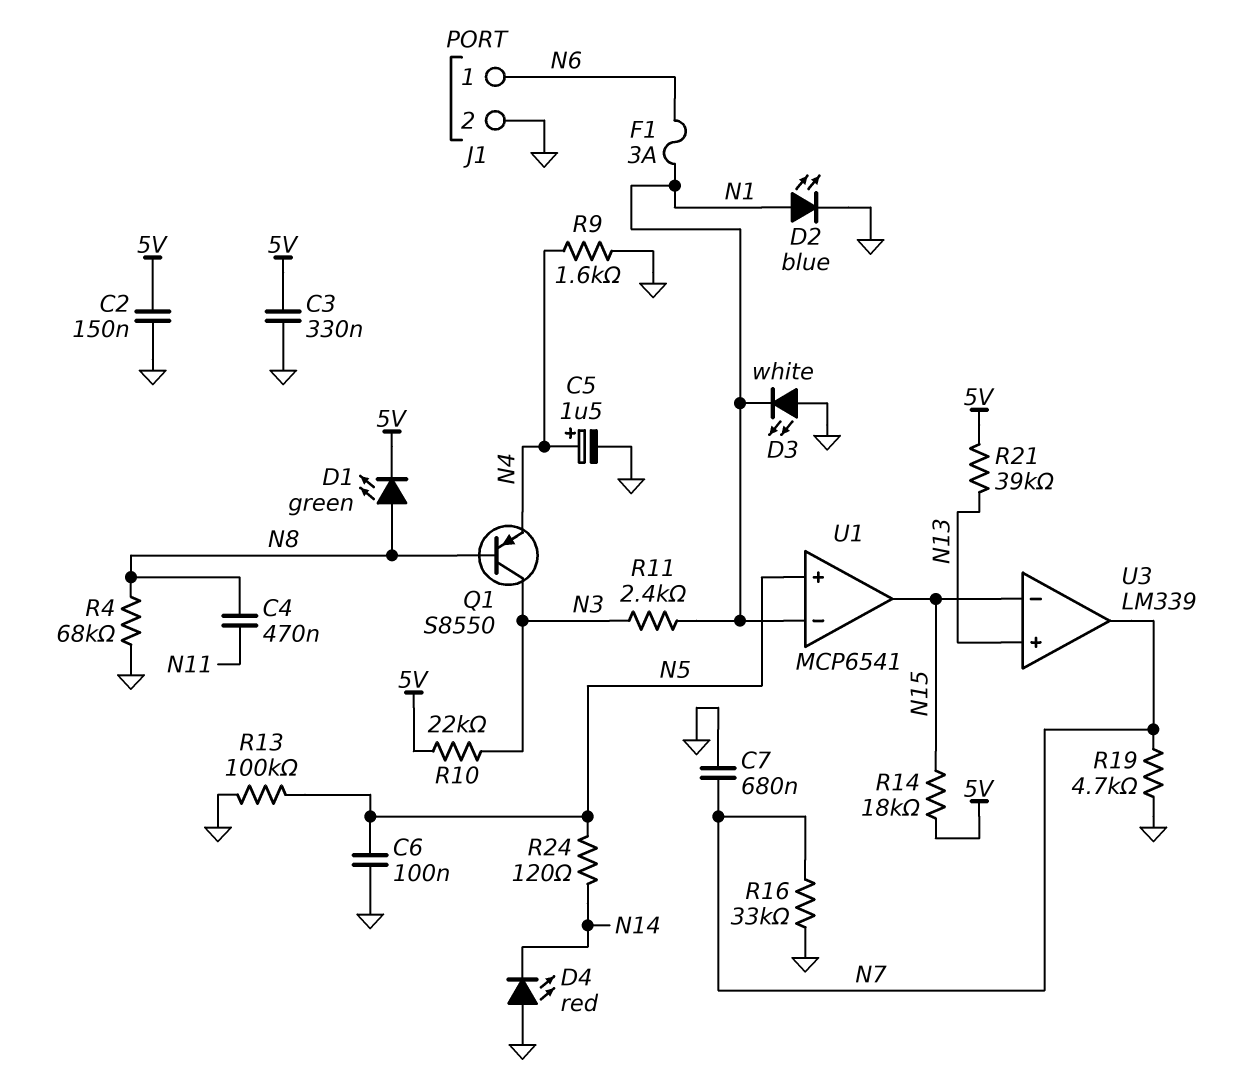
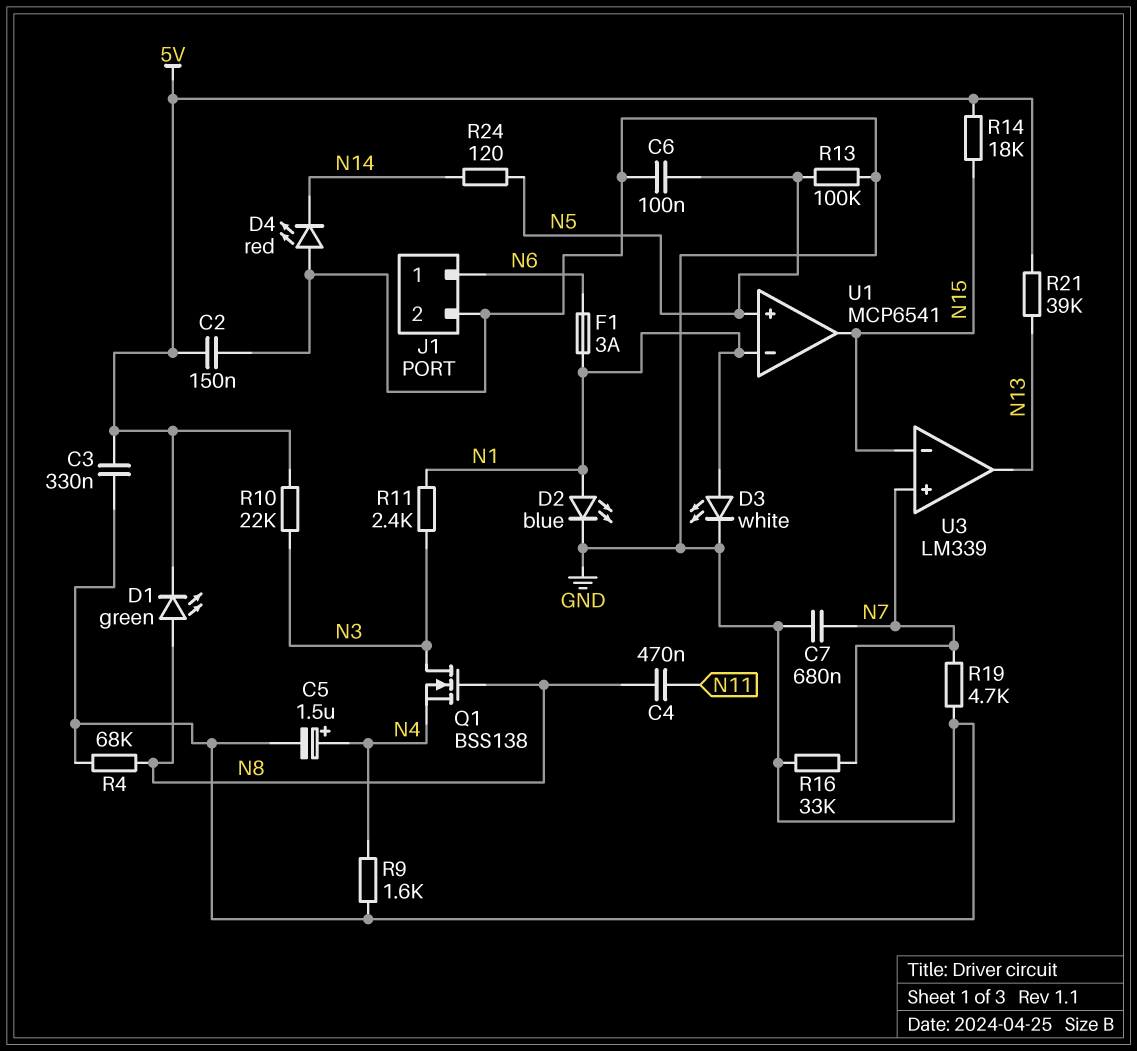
D3: LED white (A GND, K N1) -> LED white (A N1, K GND)
Q1: PNP S8550 (B N8, C N3, E N4) -> NMOS BSS138 (G N8, D N3, S N4)
U3 pin in+: N13 -> N7
U3 pin out: N7 -> N13

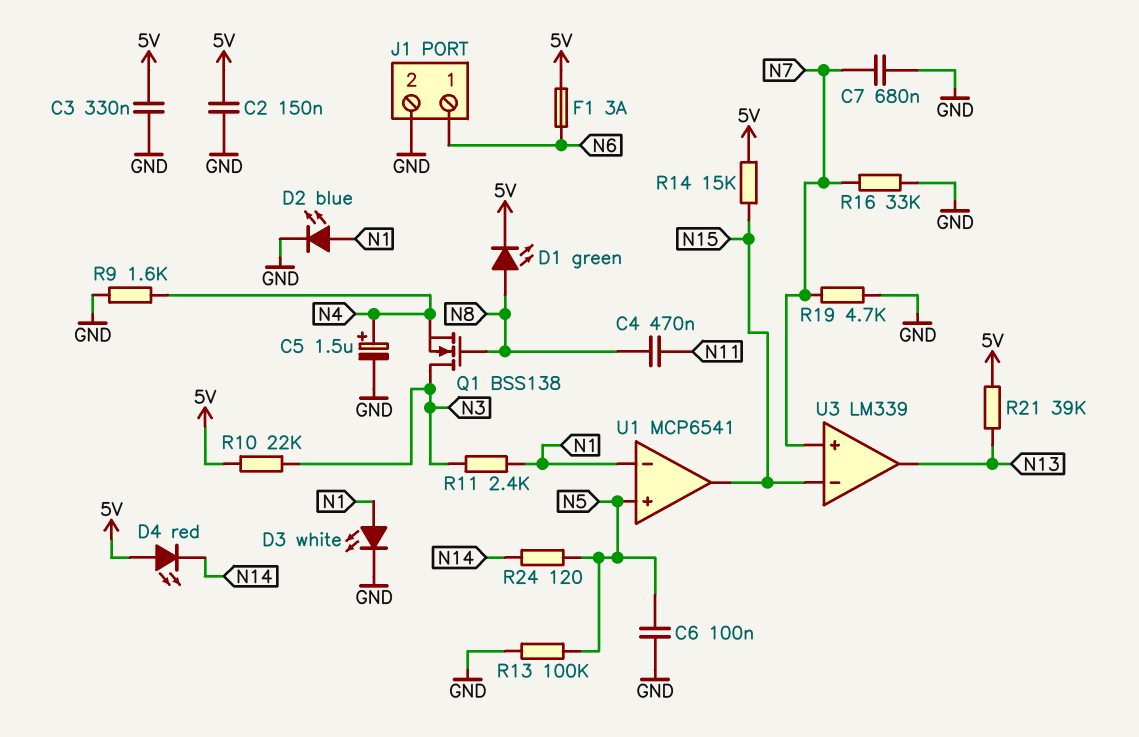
D4: LED red (A GND, K N14) -> LED red (A 5V, K N14)
F1: 3A (N1, N6) -> 3A (5V, N6)
R4: 68k (GND, N8) -> none
R14: 18k (5V, N15) -> 15k (5V, N15)

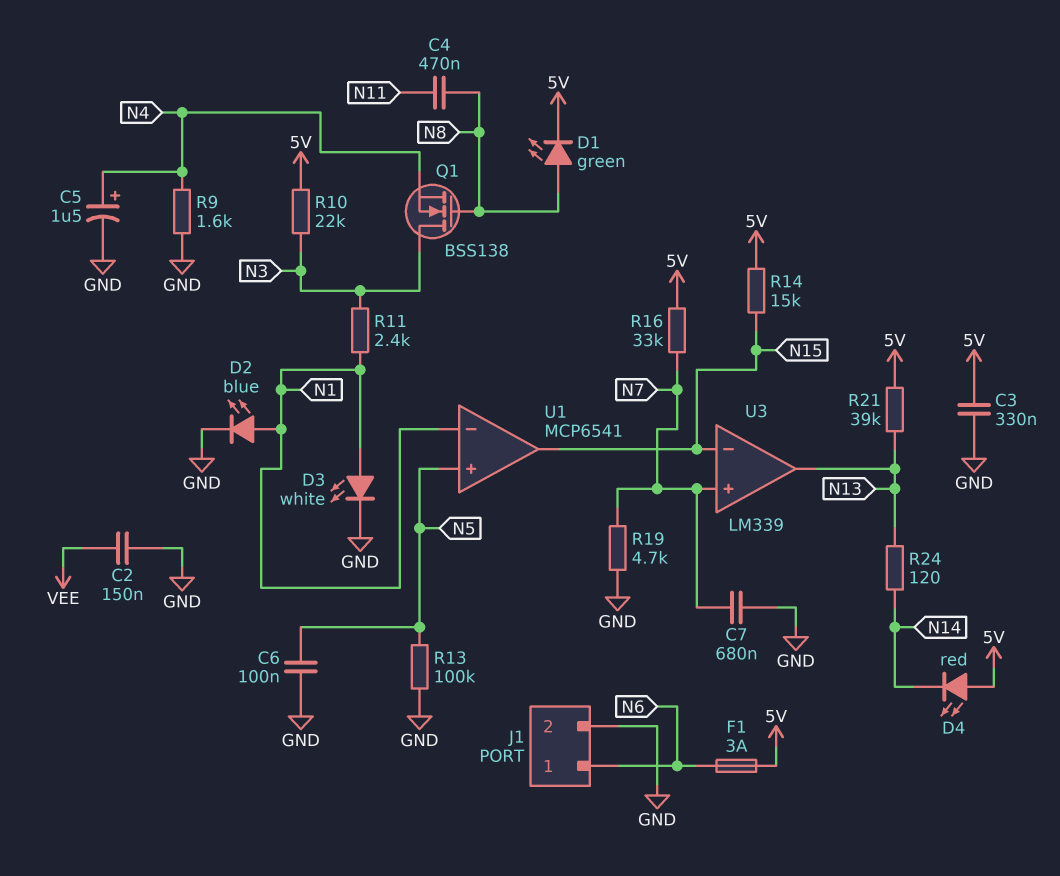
C2: 150nF (5V, GND) -> 150nF (GND, VEE)
R16: 33k (GND, N7) -> 33k (5V, N7)
R24: 120 (N5, N14) -> 120 (N13, N14)

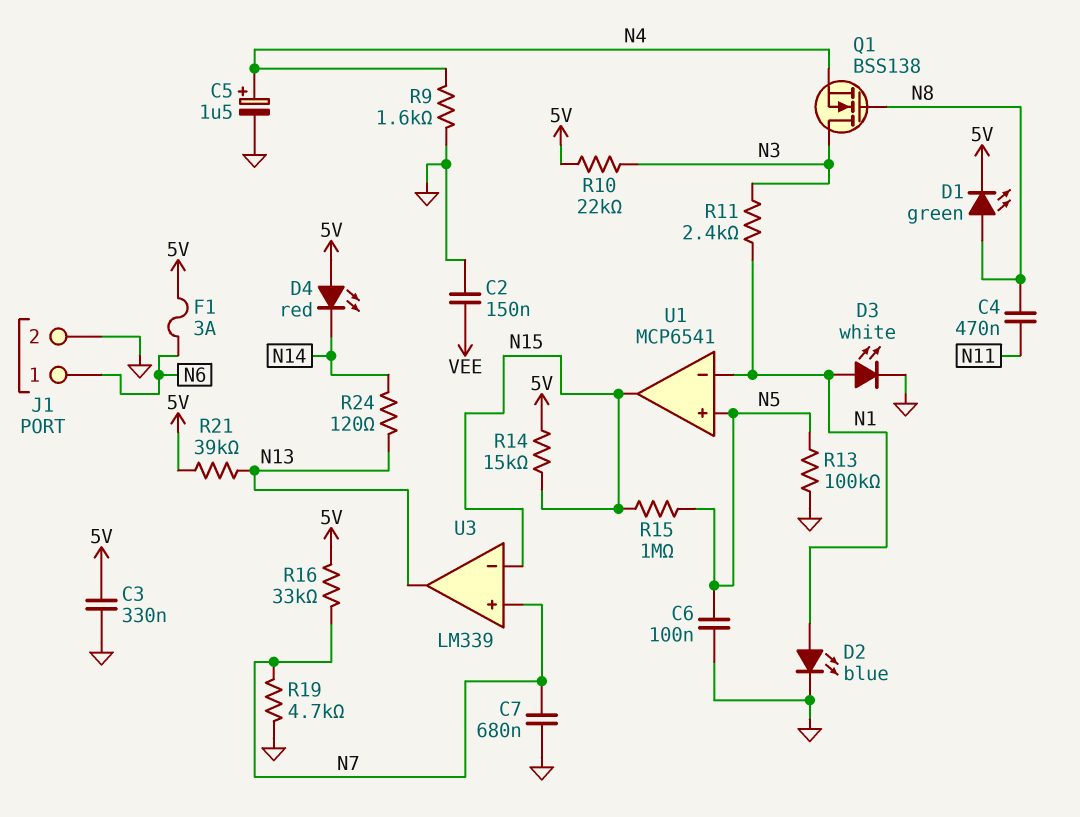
R15: none -> 1M (N5, N15)

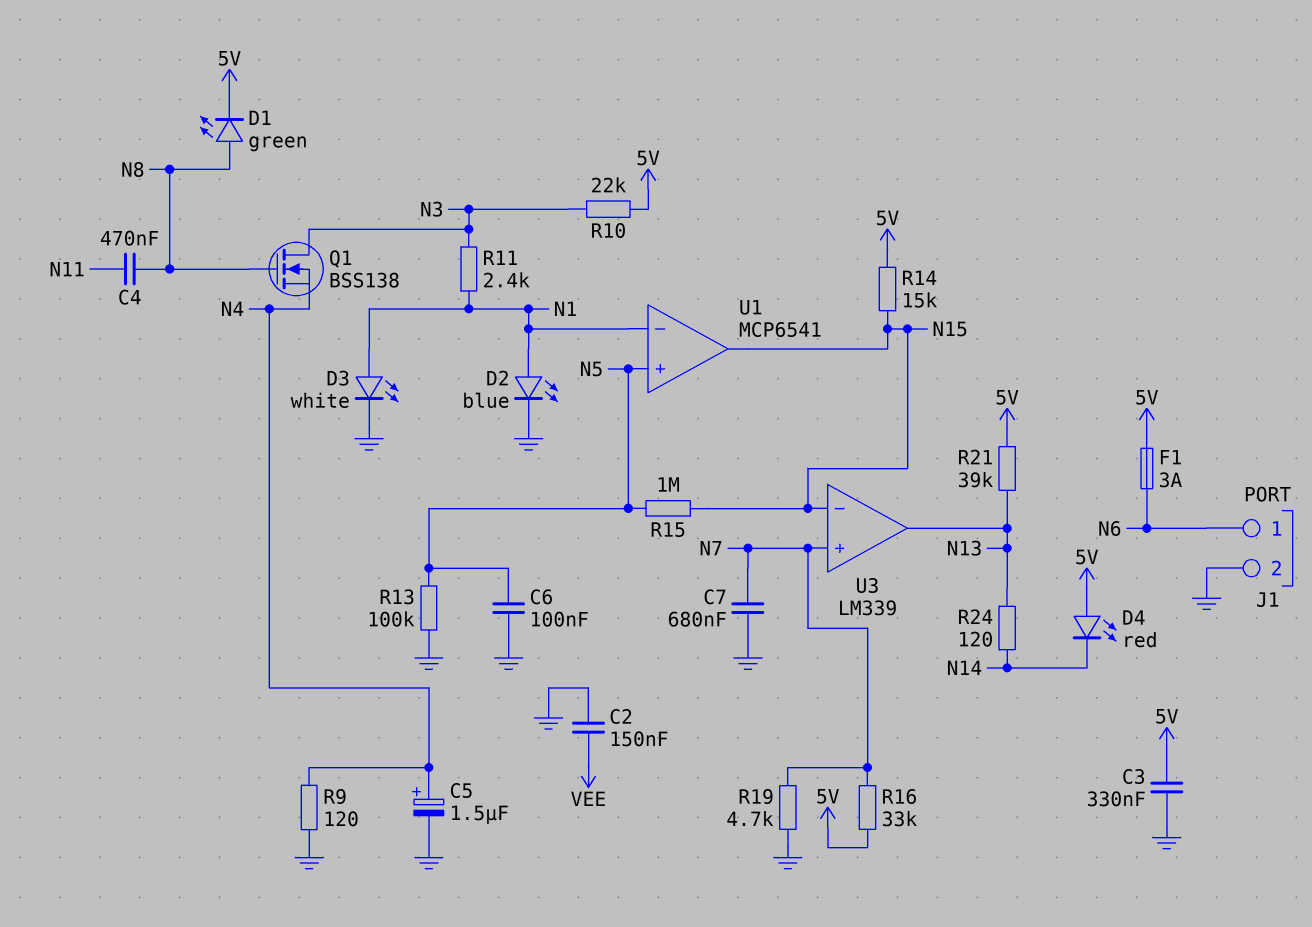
R9: 1.6k (GND, N4) -> 120 (GND, N4)

